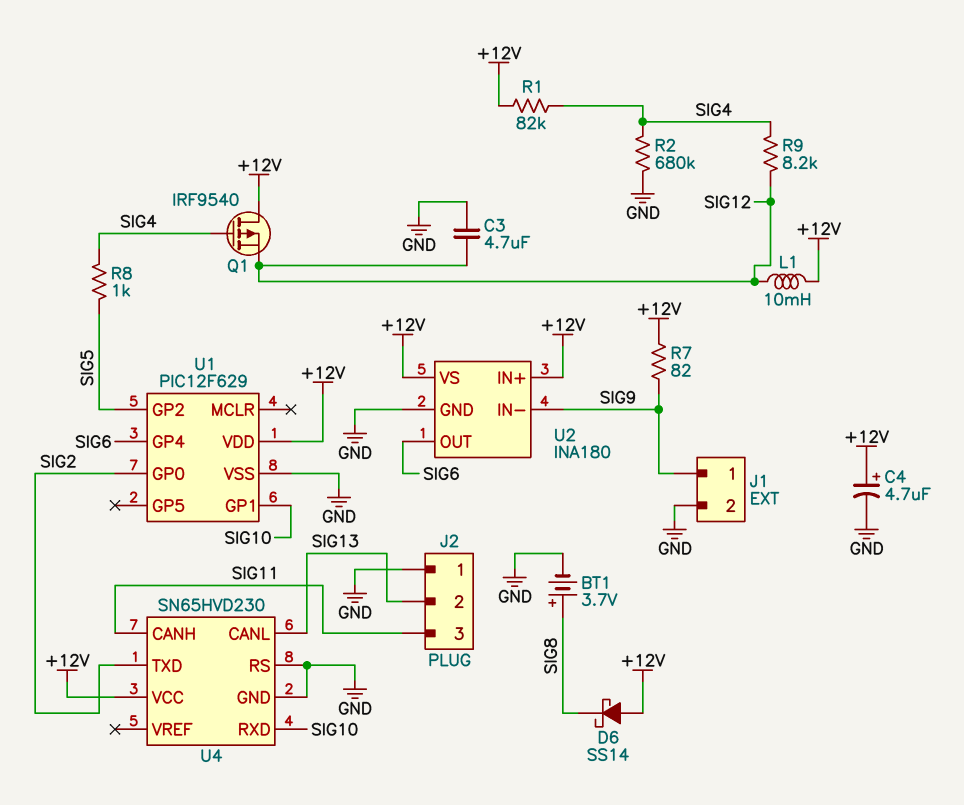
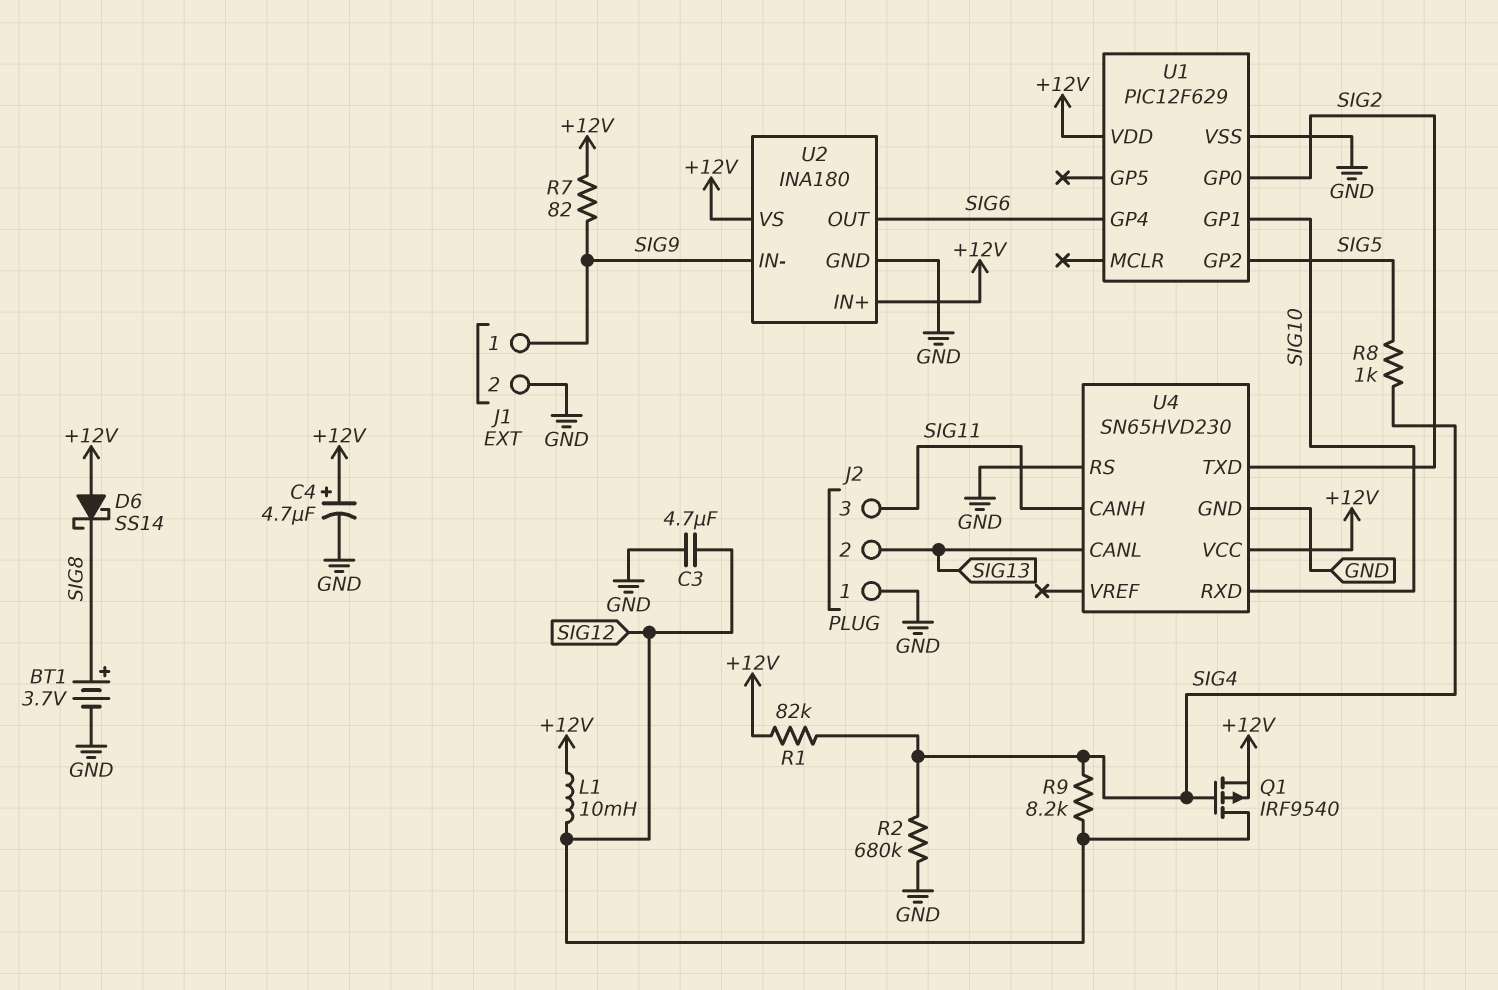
Q1: PMOS IRF9540 (G SIG4, D +12V, S SIG12) -> PMOS IRF9540 (G SIG4, D SIG12, S +12V)

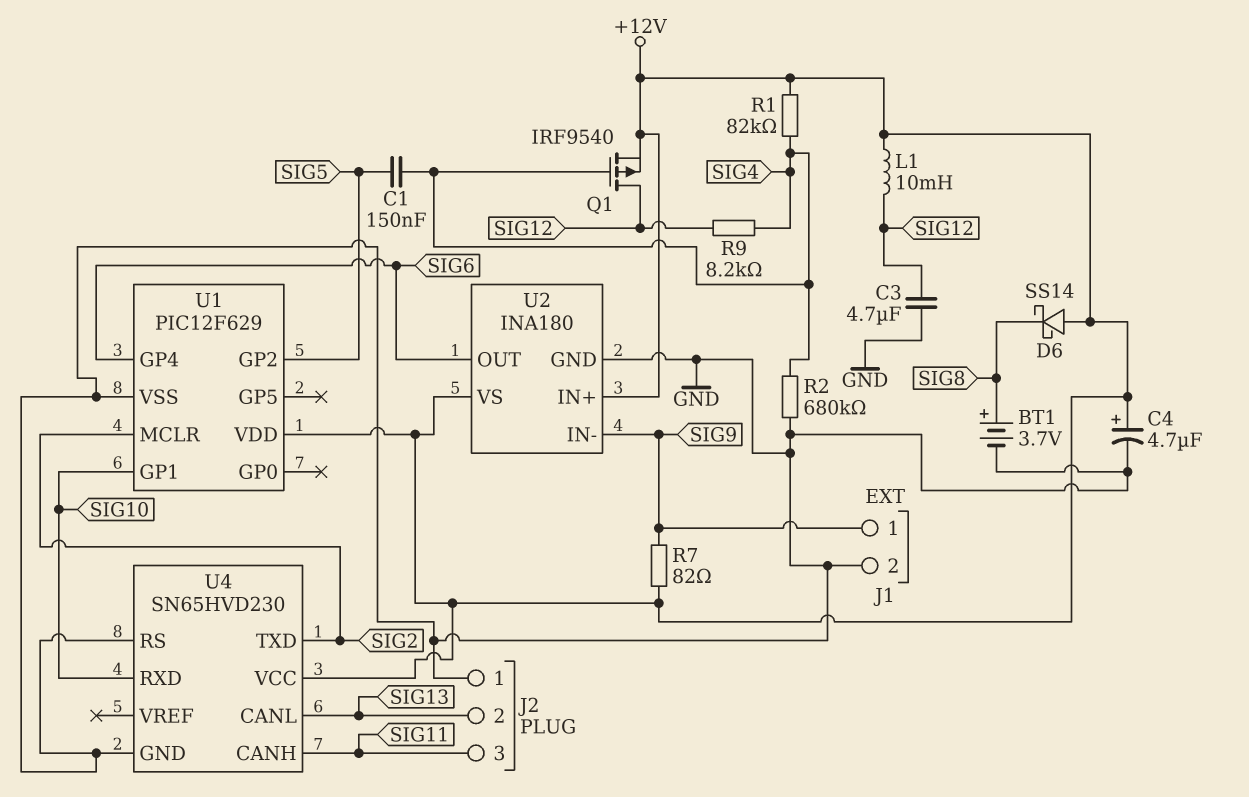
C1: none -> 150nF (SIG4, SIG5)
R8: 1k (SIG4, SIG5) -> none
U1 pin GP0: SIG2 -> none
U1 pin MCLR: none -> SIG2

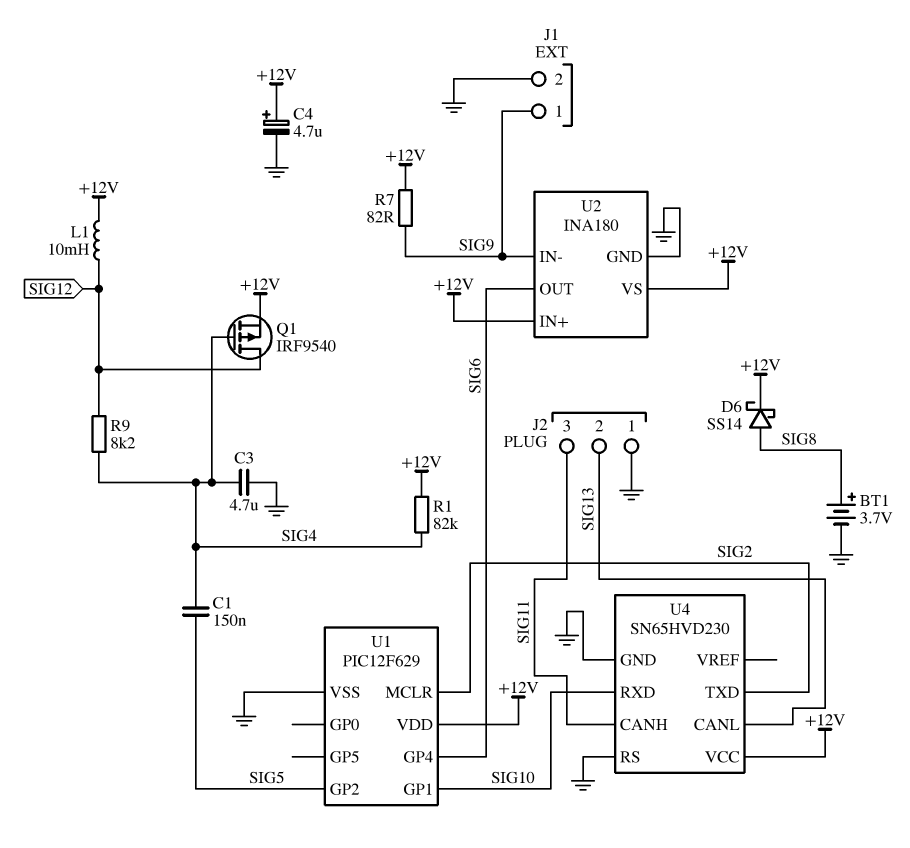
C3: 4.7uF (GND, SIG12) -> 4.7uF (GND, SIG4)
D6: schottky SS14 (A +12V, K SIG8) -> schottky SS14 (A SIG8, K +12V)
R2: 680k (GND, SIG4) -> none

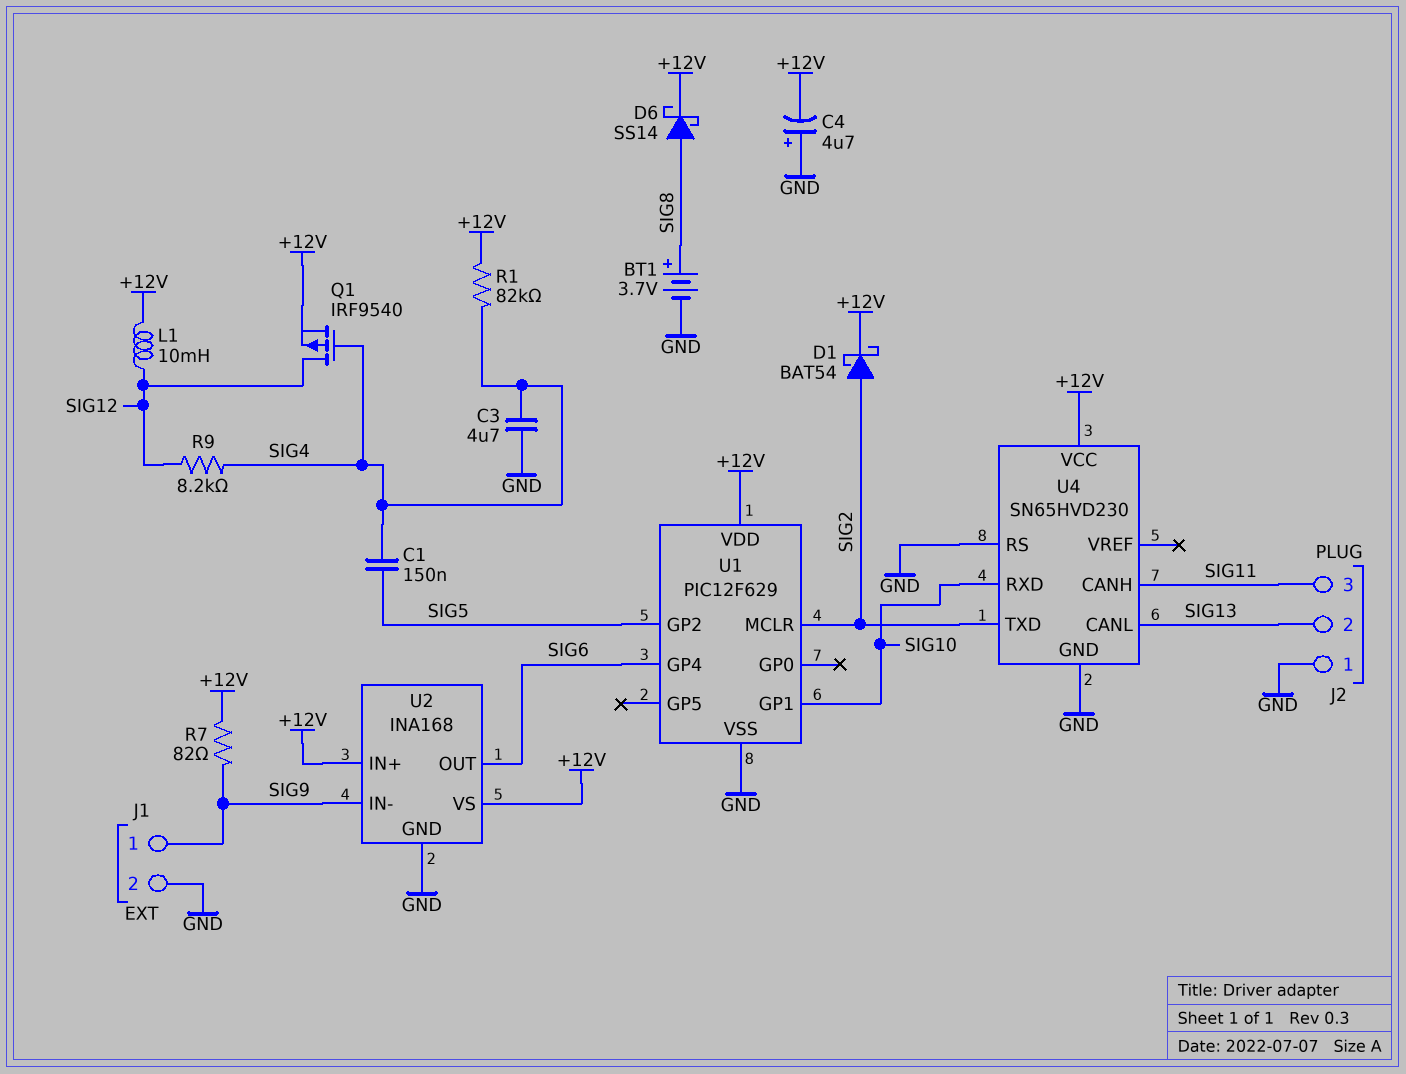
C4: 4.7uF (plus +12V, minus GND) -> 4.7uF (plus GND, minus +12V)
D1: none -> schottky BAT54 (A SIG2, K +12V)
U2: INA180 -> INA168

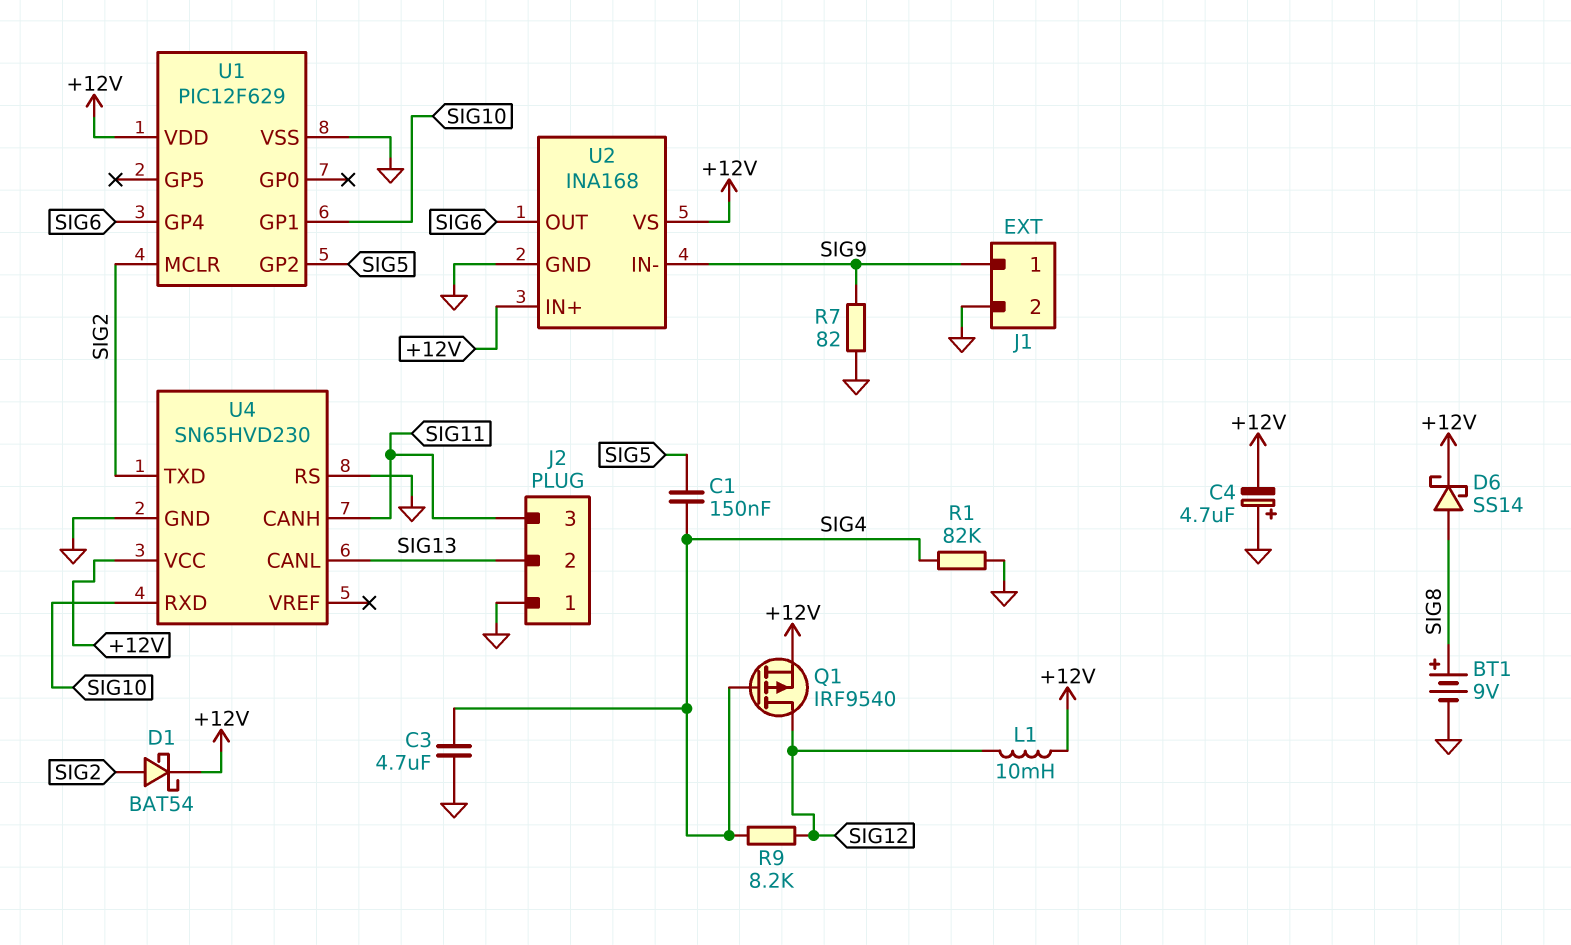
BT1: 3.7V (plus SIG8, minus GND) -> 9V (plus SIG8, minus GND)
R1: 82k (+12V, SIG4) -> 82k (GND, SIG4)
R7: 82 (+12V, SIG9) -> 82 (GND, SIG9)

